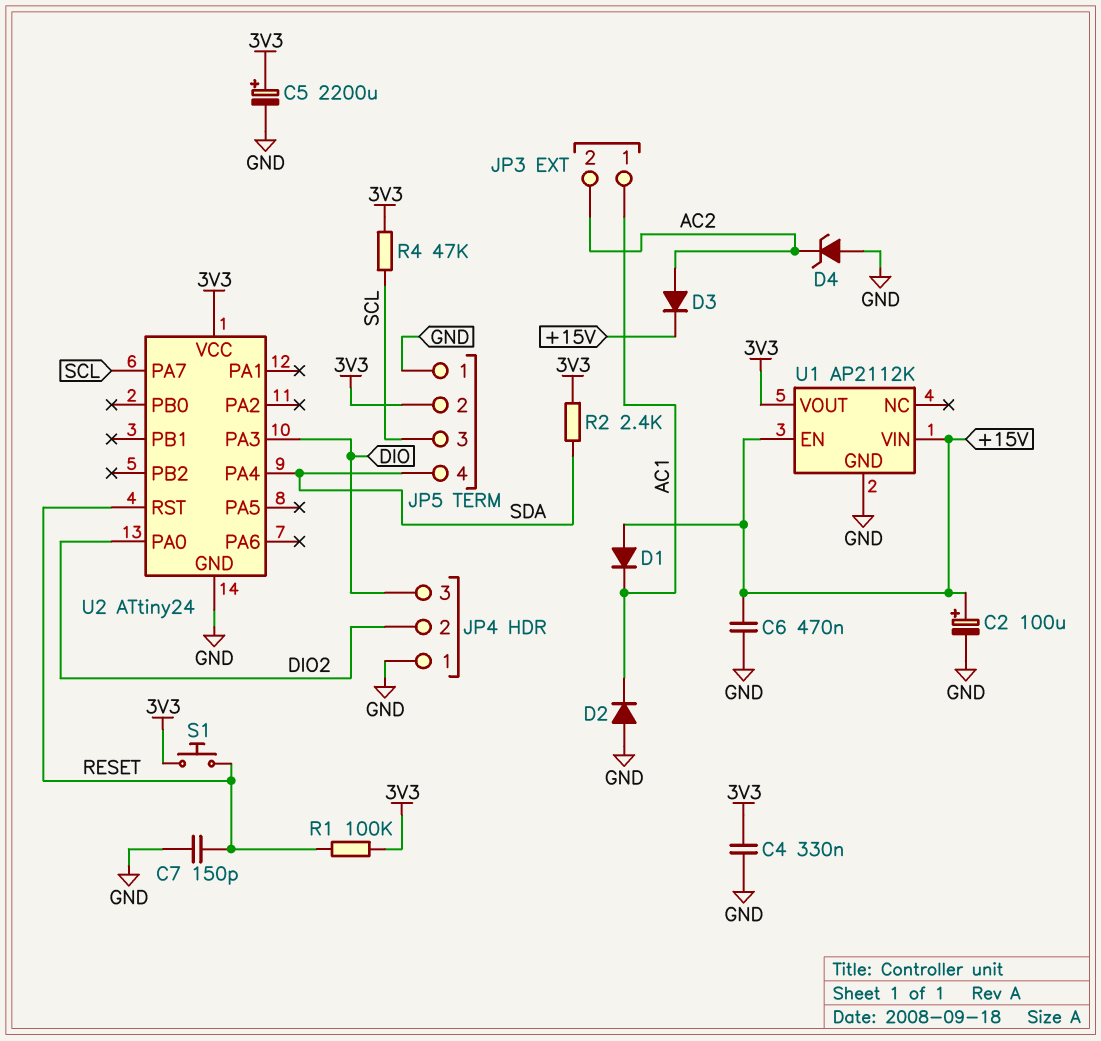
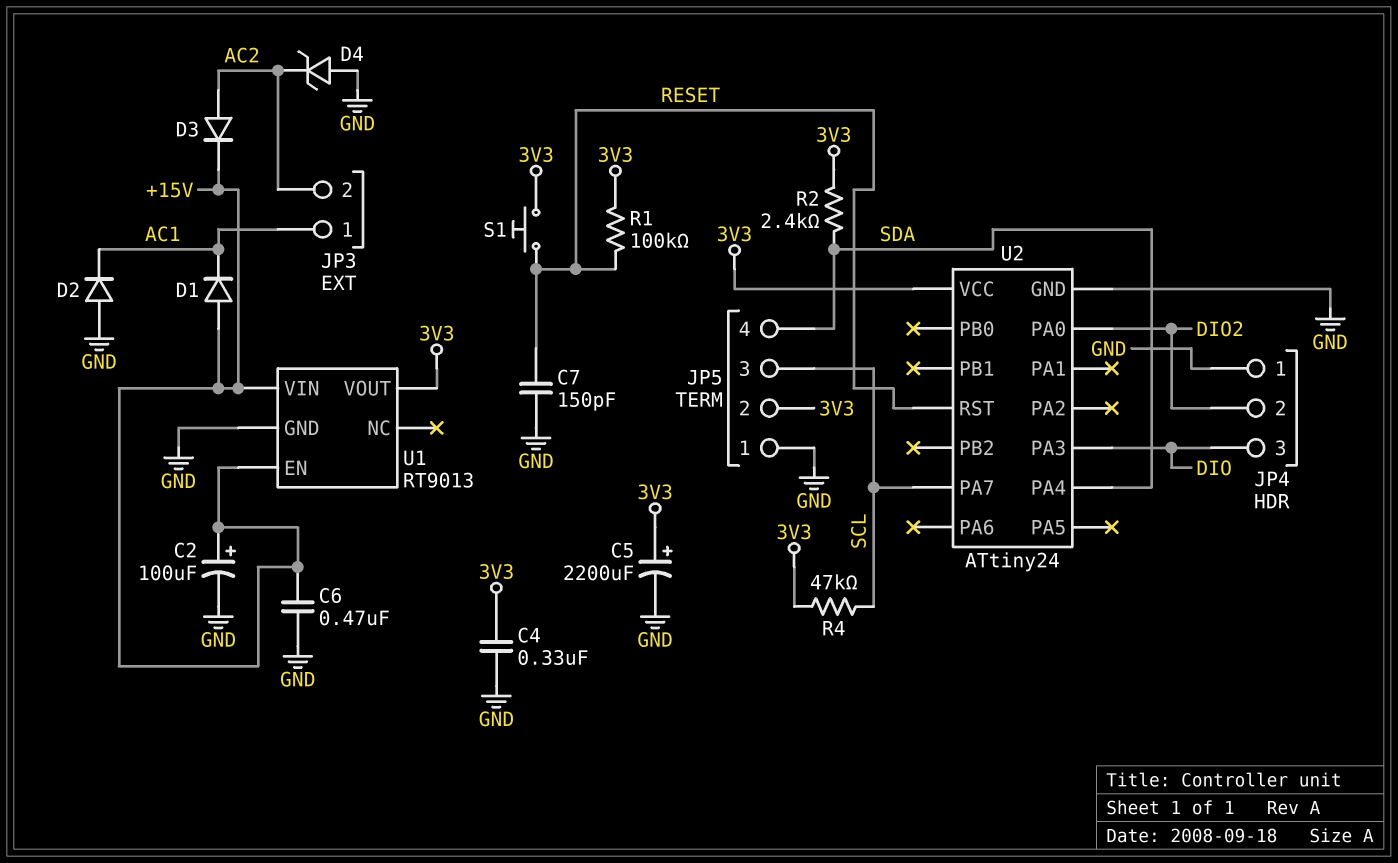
U1: AP2112K -> RT9013

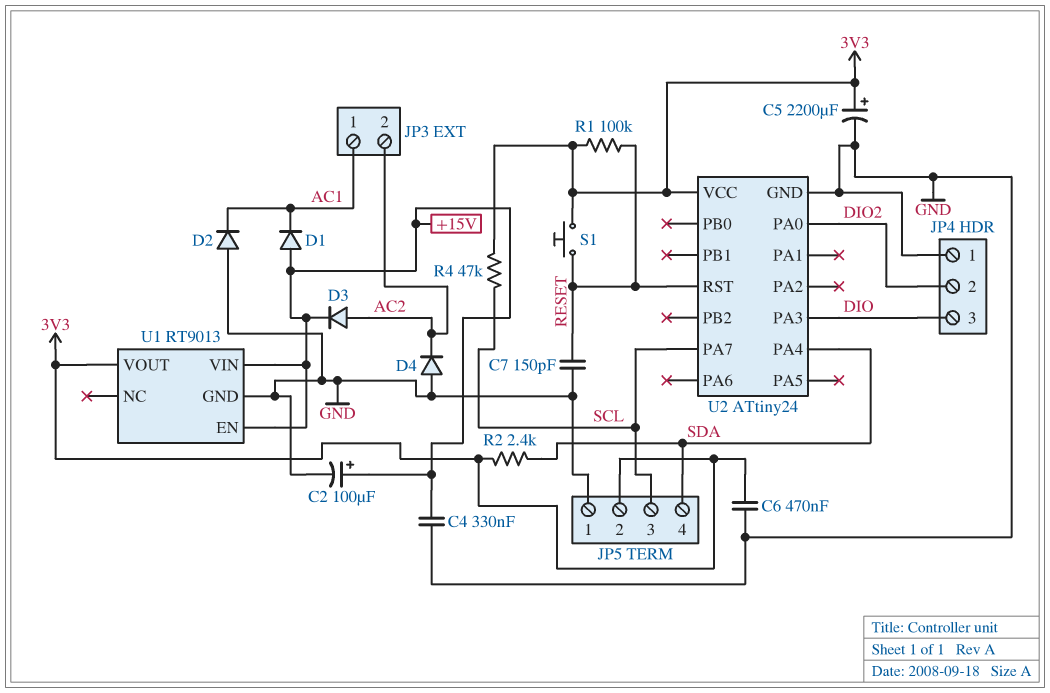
C4: 330nF (3V3, GND) -> 330nF (+15V, GND)
C6: 470nF (+15V, GND) -> 470nF (3V3, GND)
D4: zener (A GND, K AC2) -> diode (A GND, K AC2)

